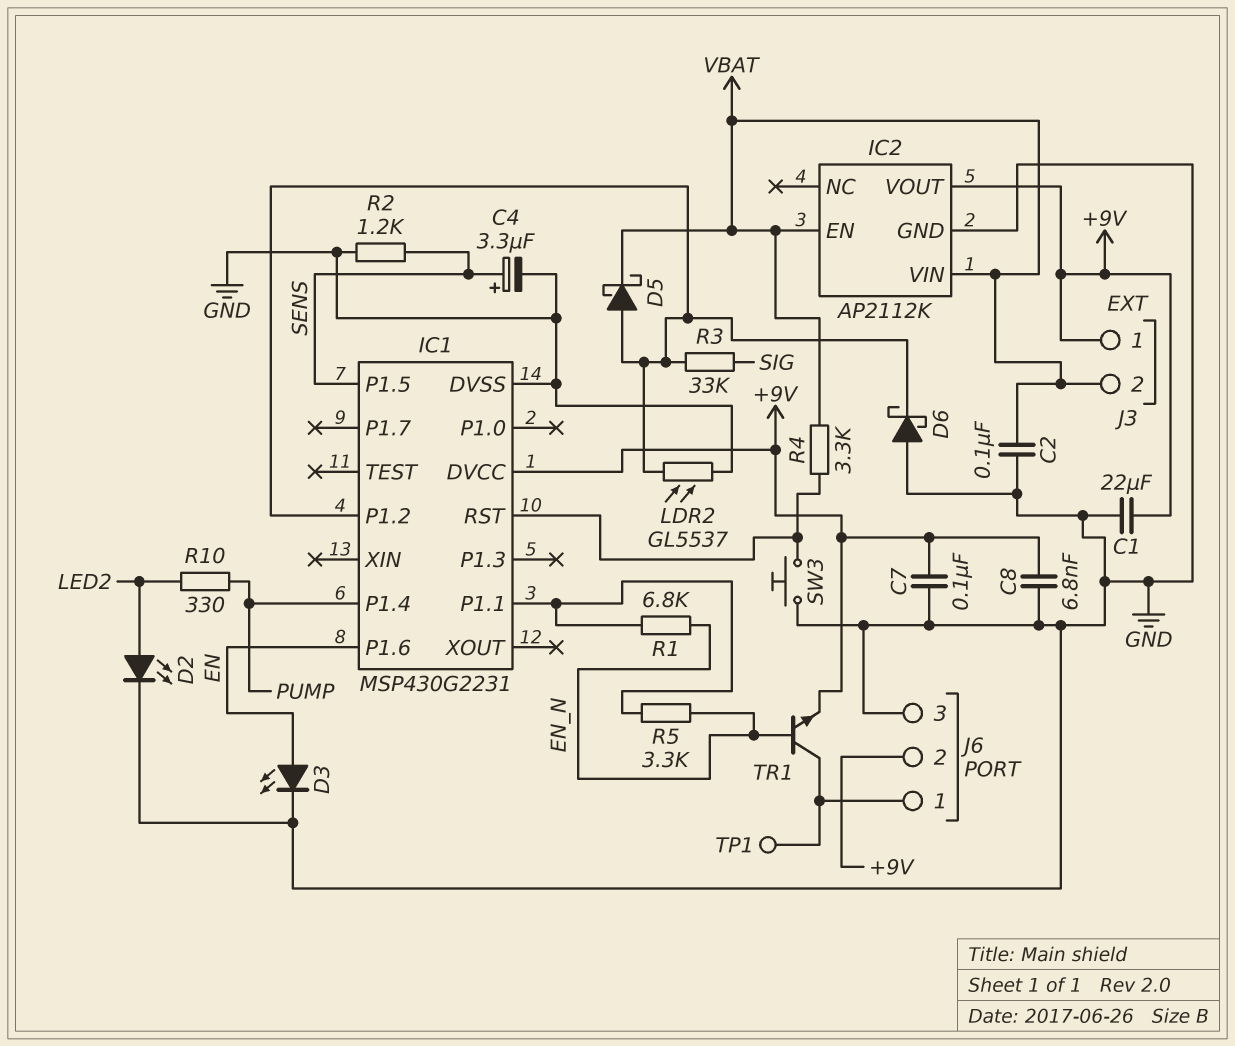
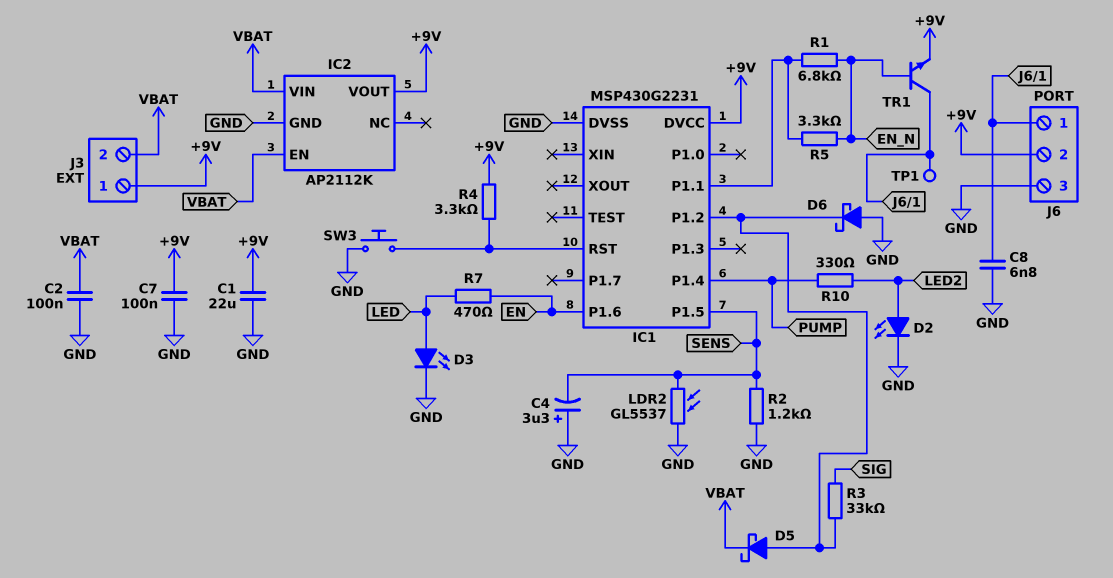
C4: 3.3uF (plus SENS, minus GND) -> 3.3uF (plus GND, minus SENS)
C8: 6.8nF (+9V, GND) -> 6.8nF (GND, J6/1)
D3: LED (A EN, K GND) -> LED (A LED, K GND)
LDR2: GL5537 (GND, IC1/P1.2) -> GL5537 (GND, SENS)
R4: 3.3k (IC1/RST, VBAT) -> 3.3k (+9V, IC1/RST)
R7: none -> 470 (EN, LED)

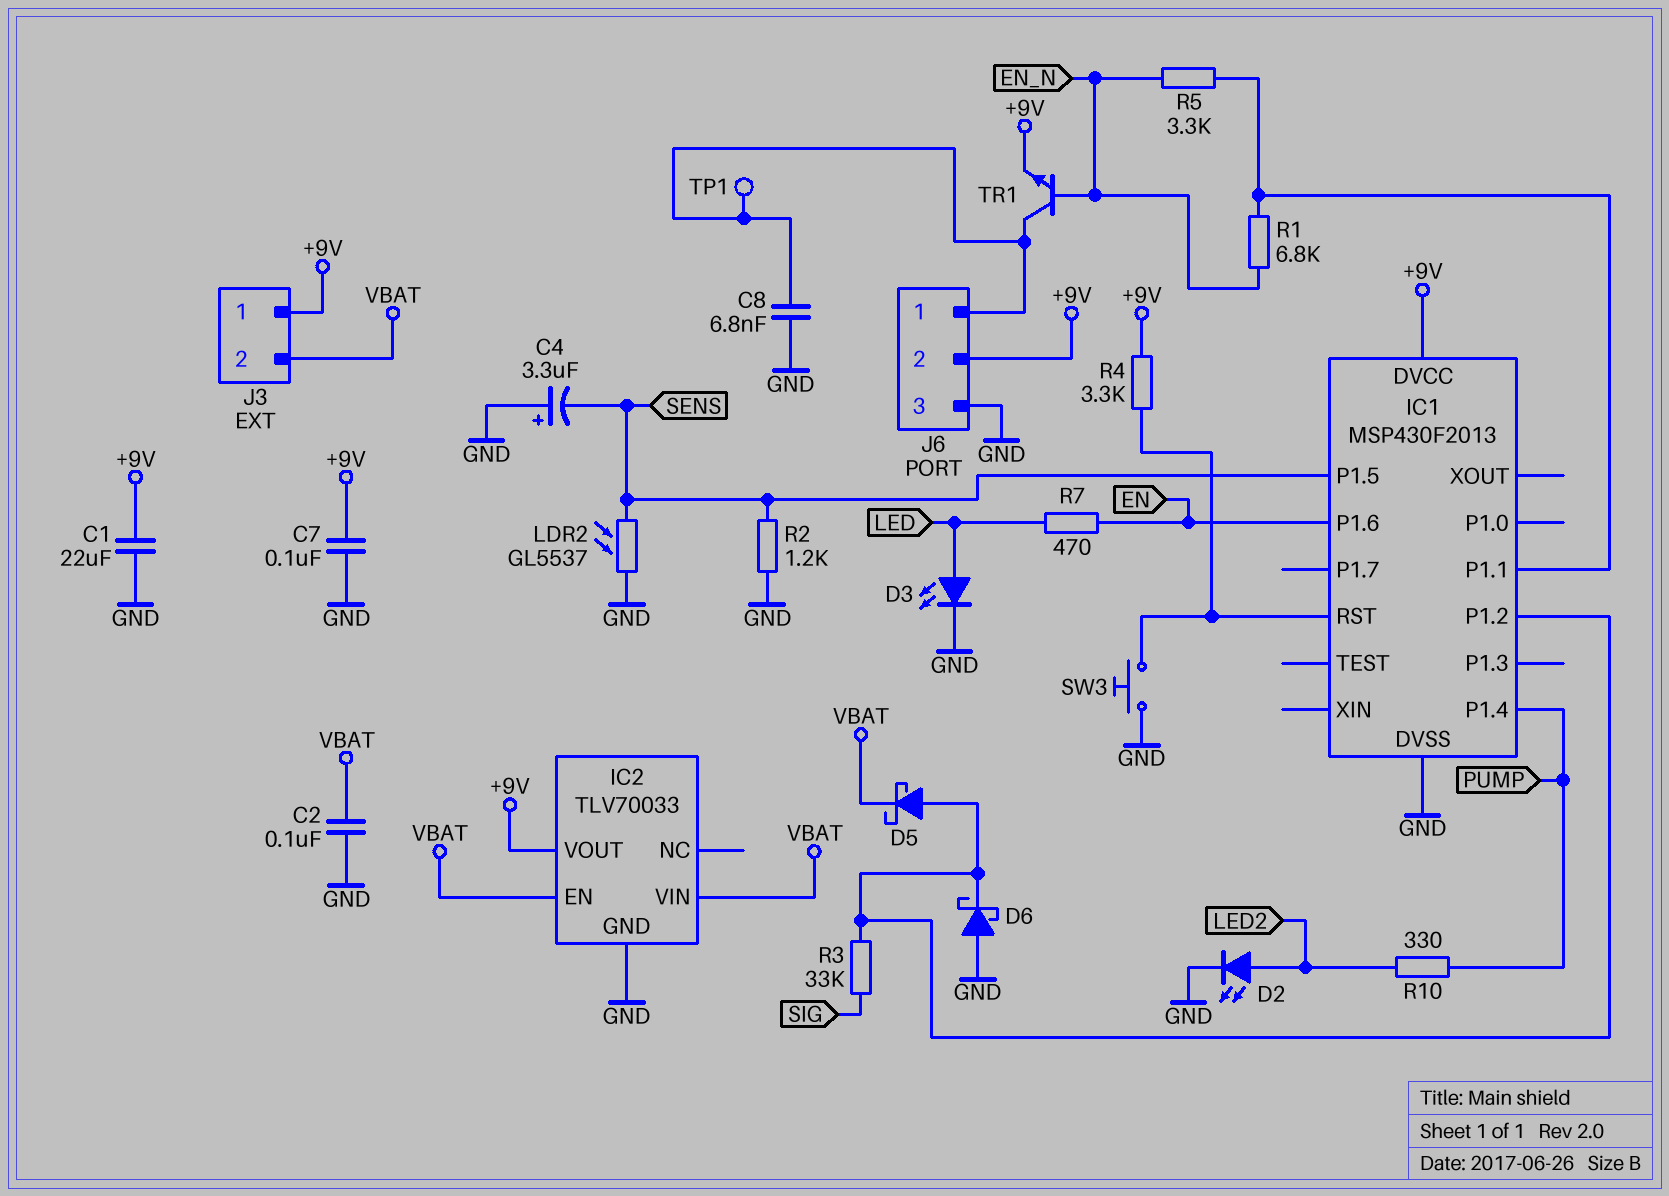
IC1: MSP430G2231 -> MSP430F2013
IC2: AP2112K -> TLV70033

